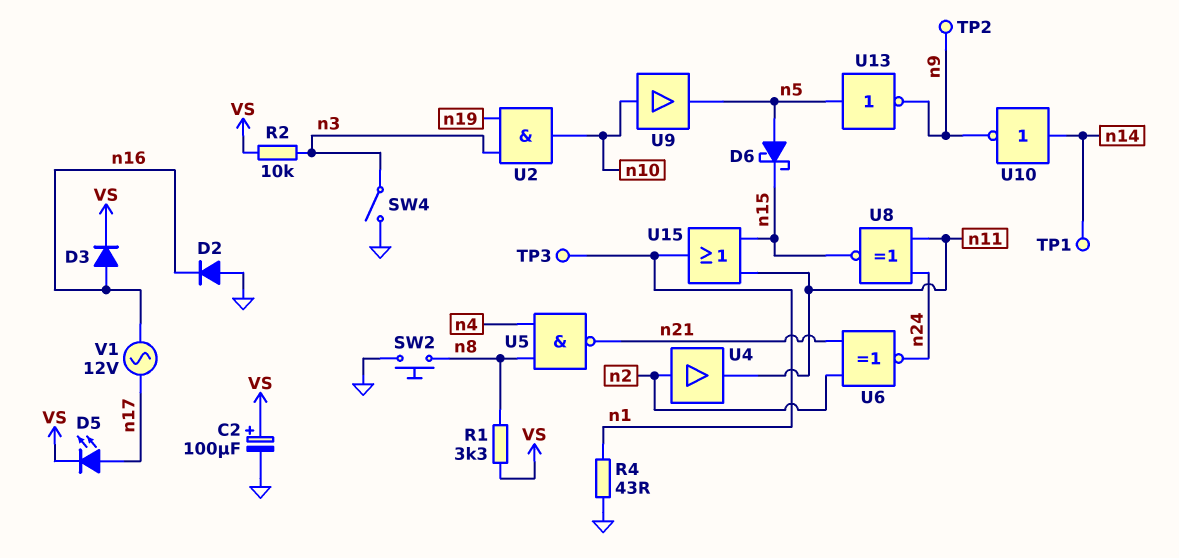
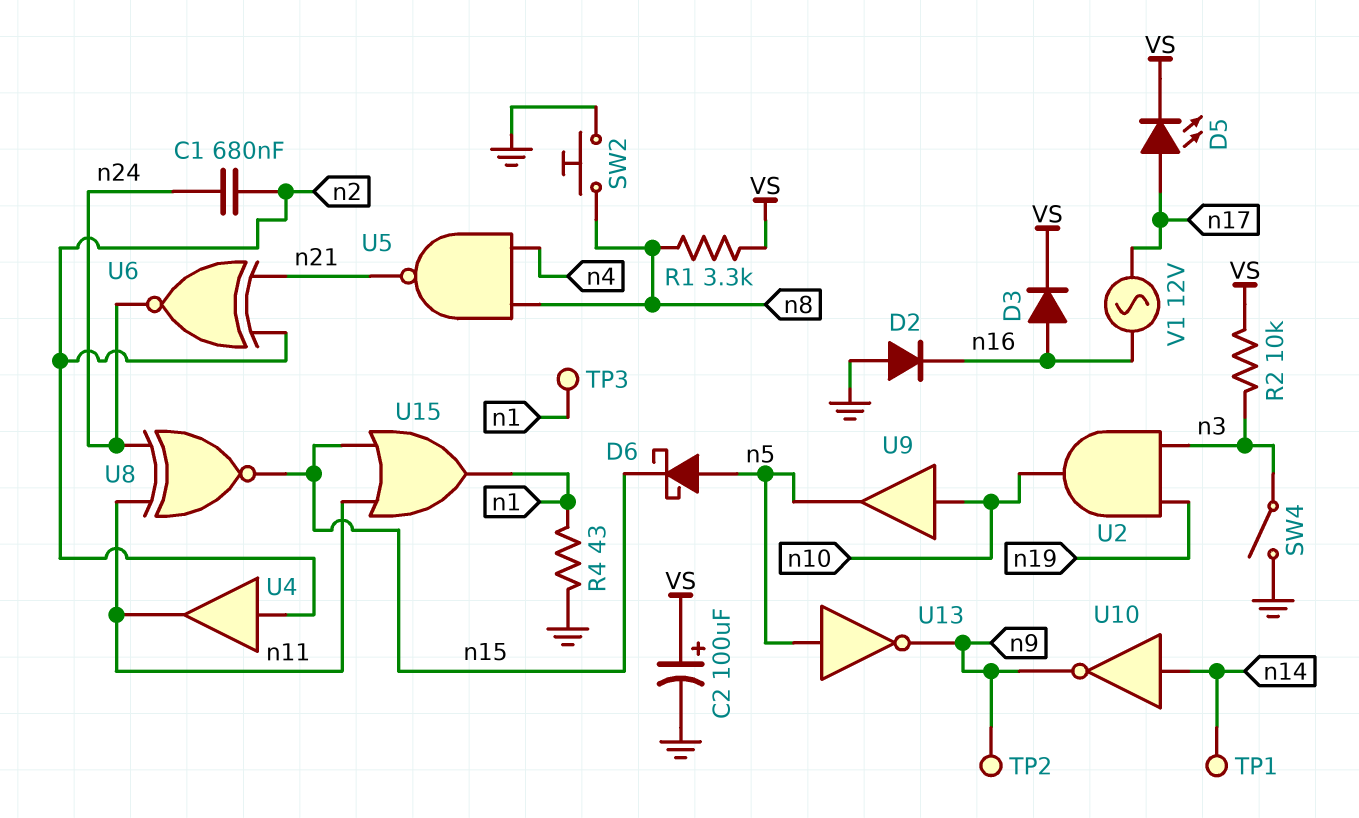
C1: none -> 680nF (n2, n24)

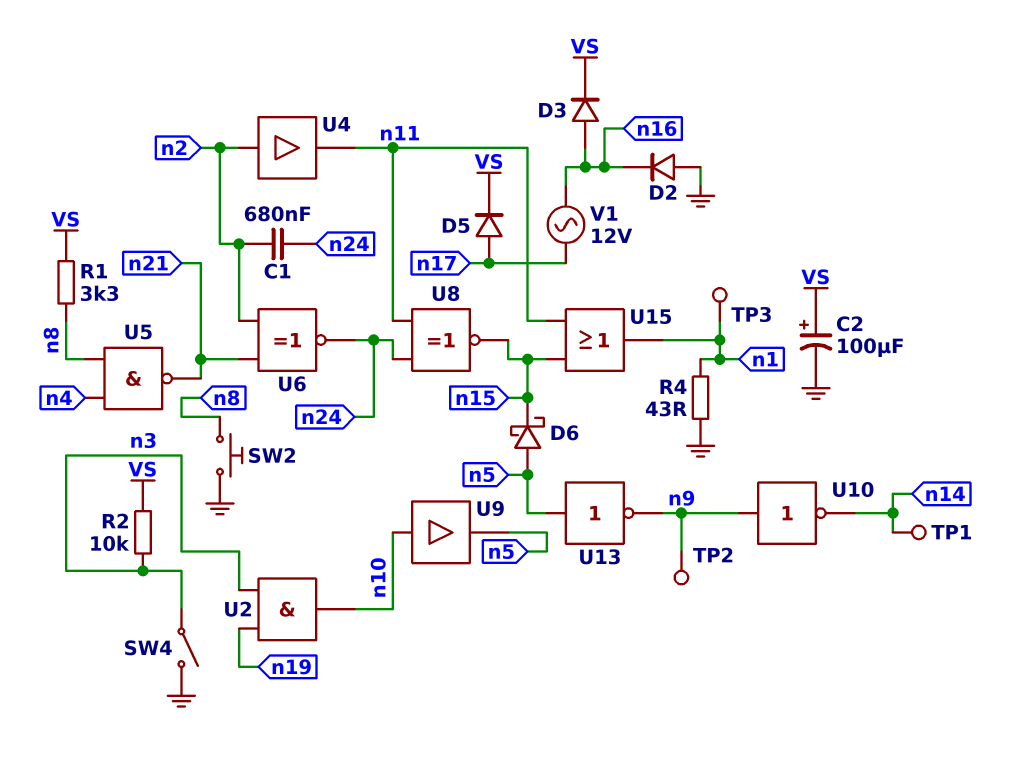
D5: LED (A n17, K VS) -> diode (A n17, K VS)
U10: NOT (in n14, out n9) -> NOT (in n9, out n14)

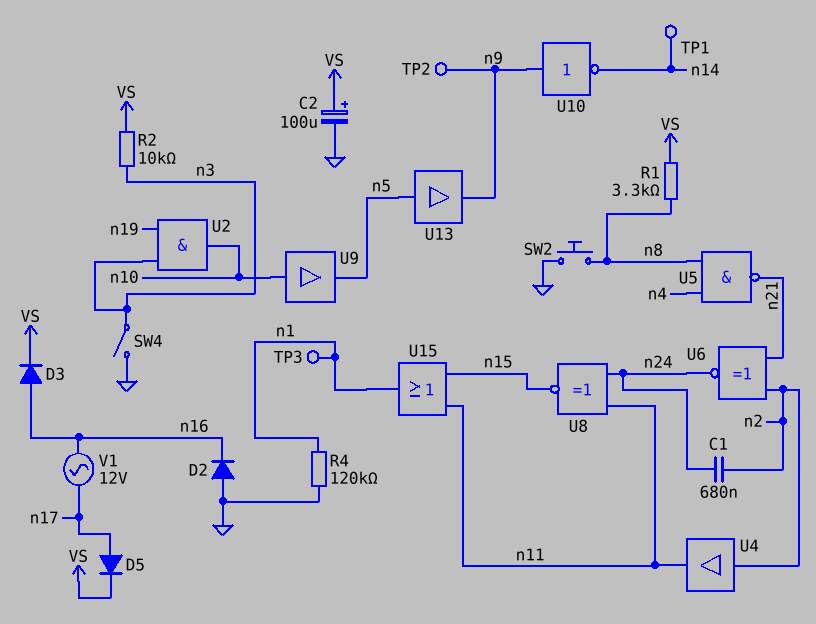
D6: schottky (A n5, K n15) -> none
R4: 43 (GND, n1) -> 120k (GND, n1)
U13: NOT (in n5, out n9) -> buffer (in n5, out n9)

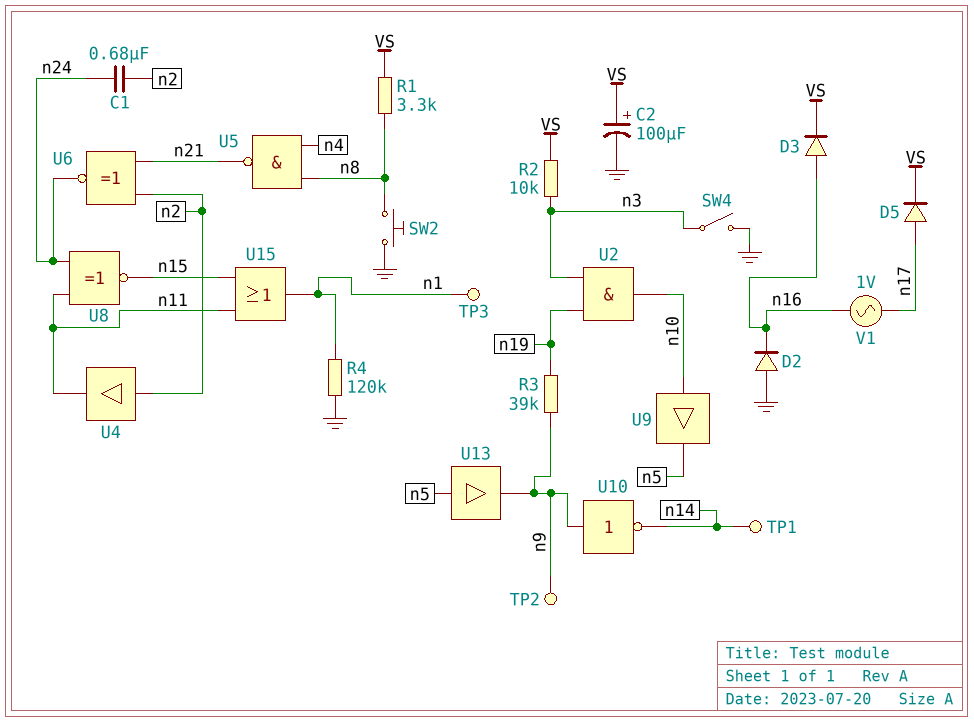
R3: none -> 39k (n9, n19)
V1: AC 12V (n16, n17) -> AC 1V (n16, n17)

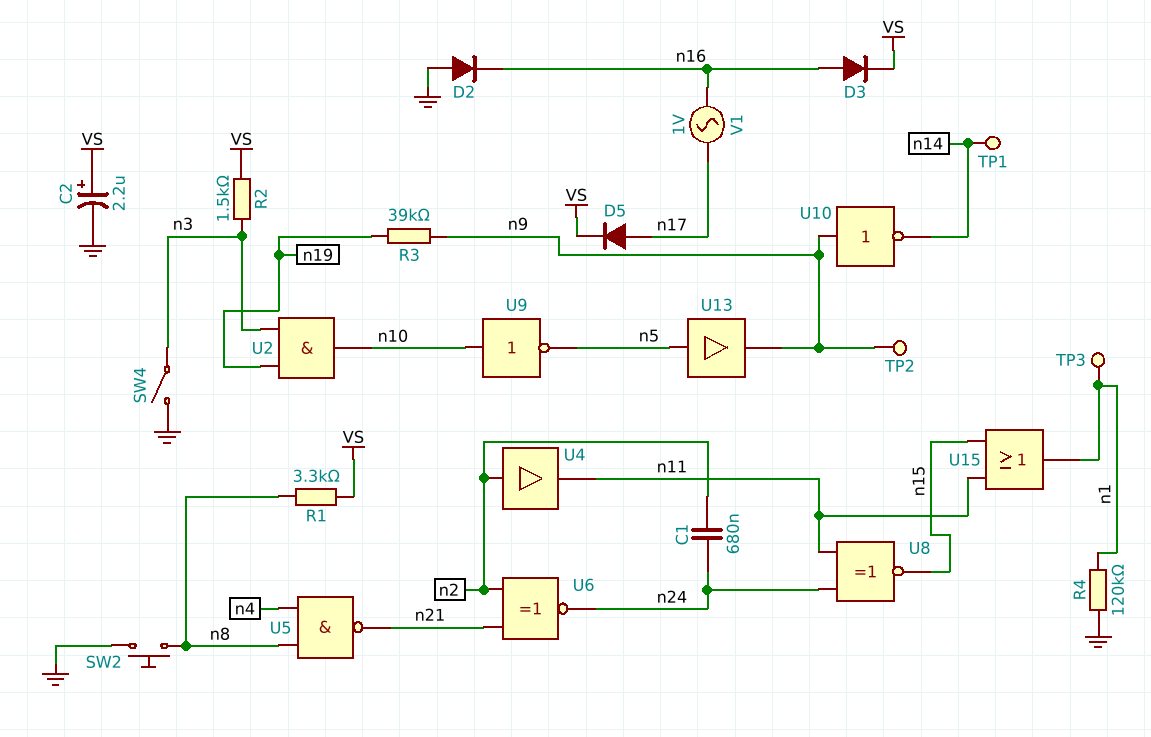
C2: 100uF (plus VS, minus GND) -> 2.2uF (plus VS, minus GND)
R2: 10k (VS, n3) -> 1.5k (VS, n3)
U9: buffer (in n10, out n5) -> NOT (in n10, out n5)

